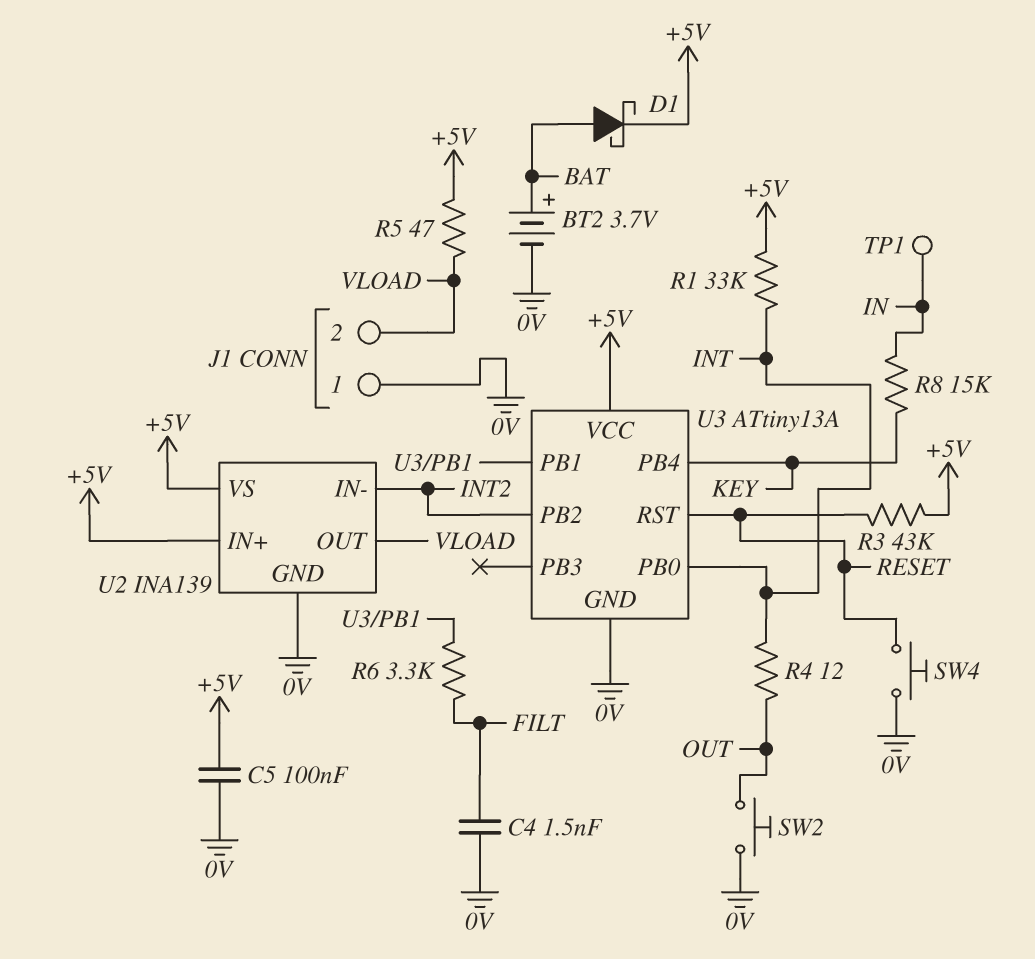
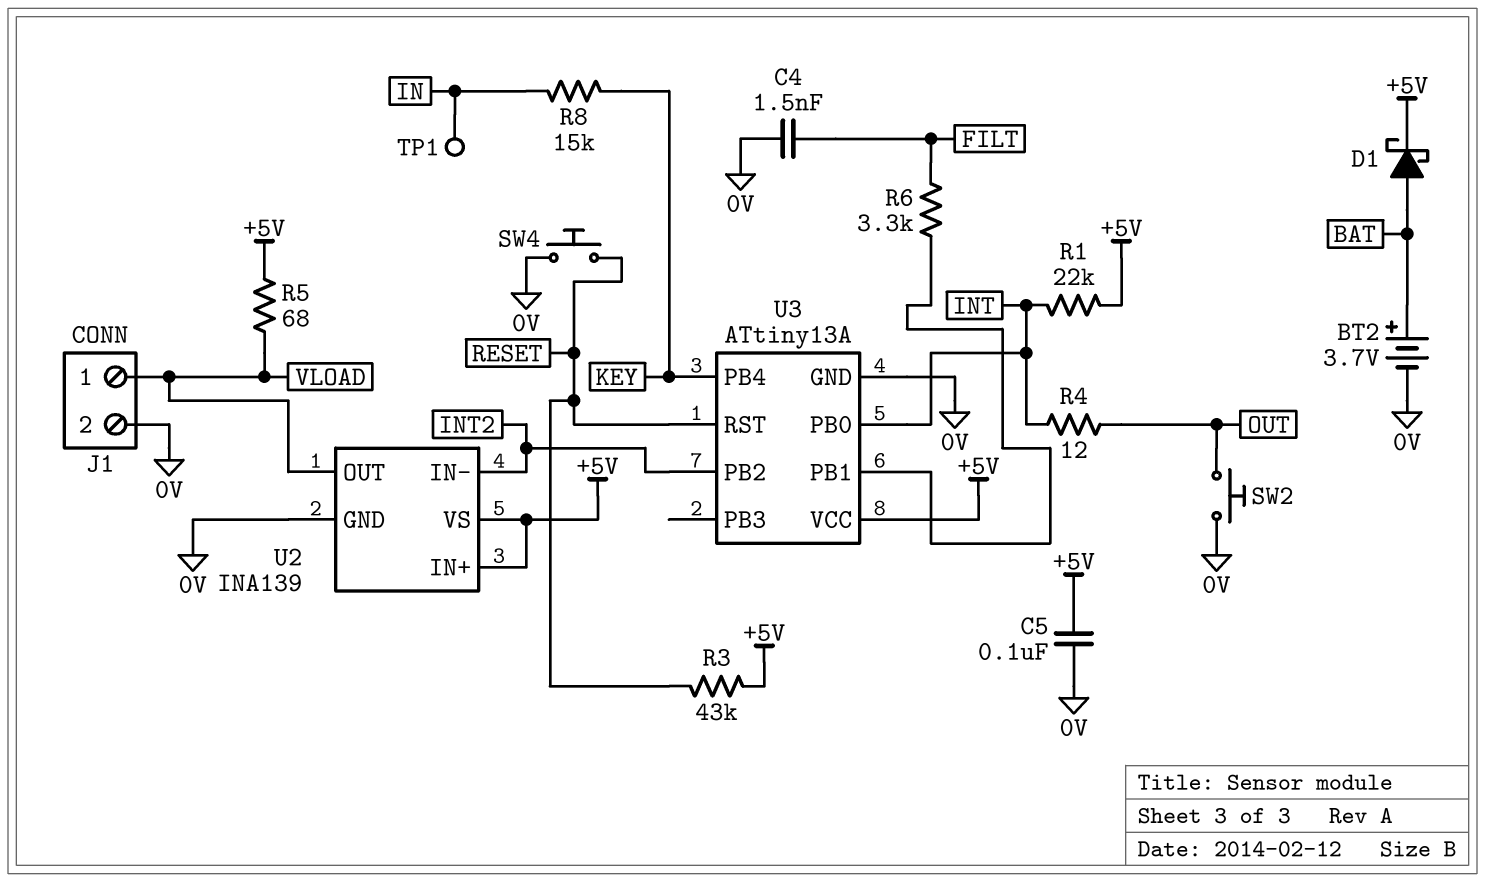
J1 pin 1: 0V -> VLOAD
J1 pin 2: VLOAD -> 0V
R1: 33k (+5V, INT) -> 22k (+5V, INT)
R5: 47 (+5V, VLOAD) -> 68 (+5V, VLOAD)

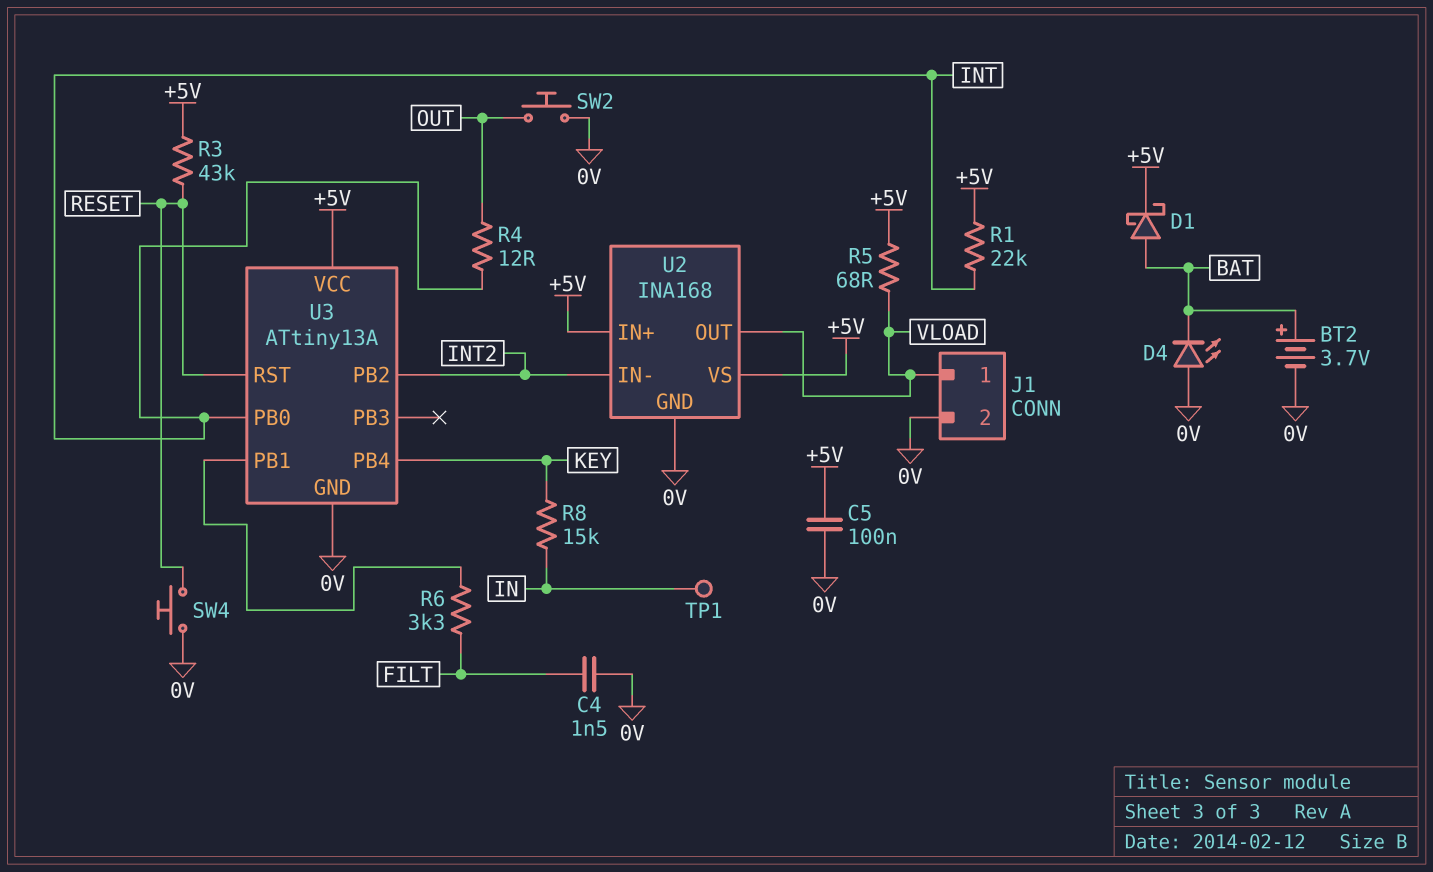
D4: none -> LED (A 0V, K BAT)
U2: INA139 -> INA168

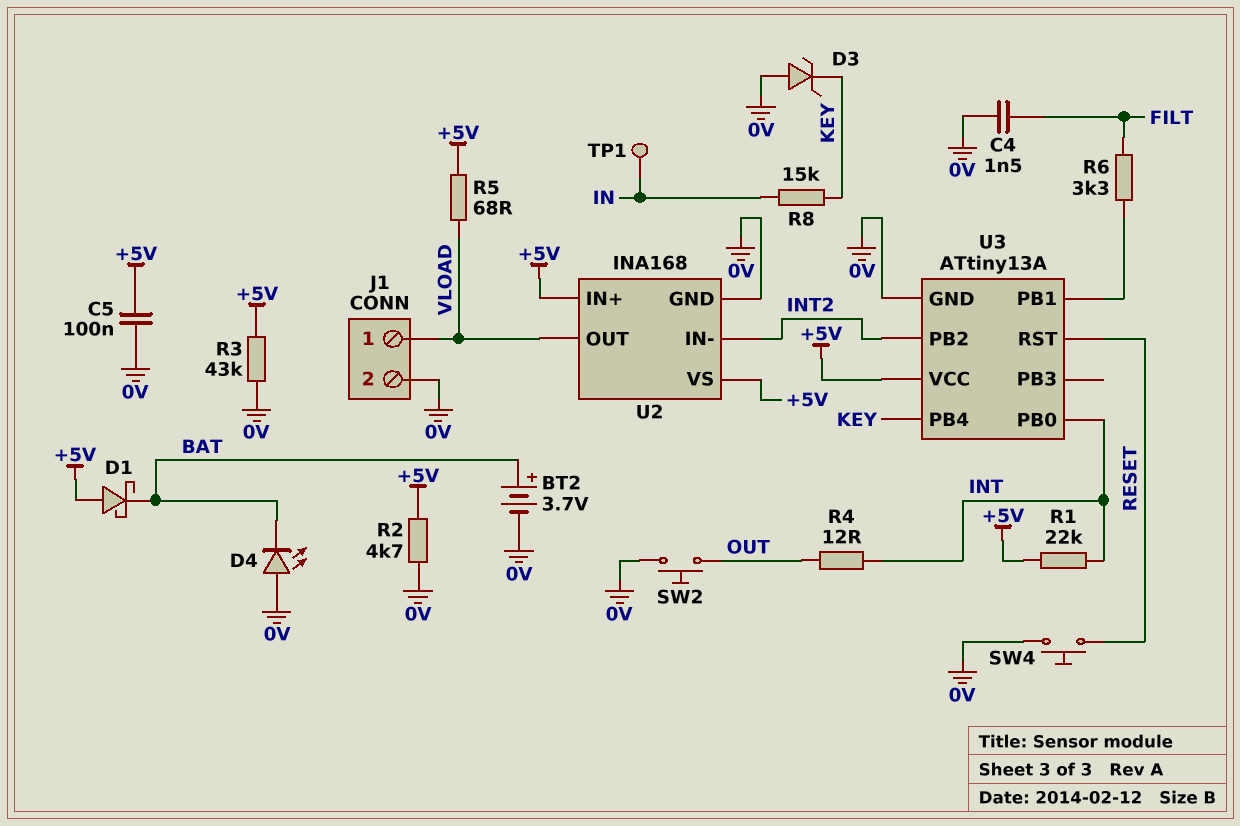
D1: schottky (A BAT, K +5V) -> schottky (A +5V, K BAT)
D3: none -> zener (A 0V, K KEY)
R2: none -> 4.7k (+5V, 0V)
R3: 43k (+5V, RESET) -> 43k (+5V, 0V)

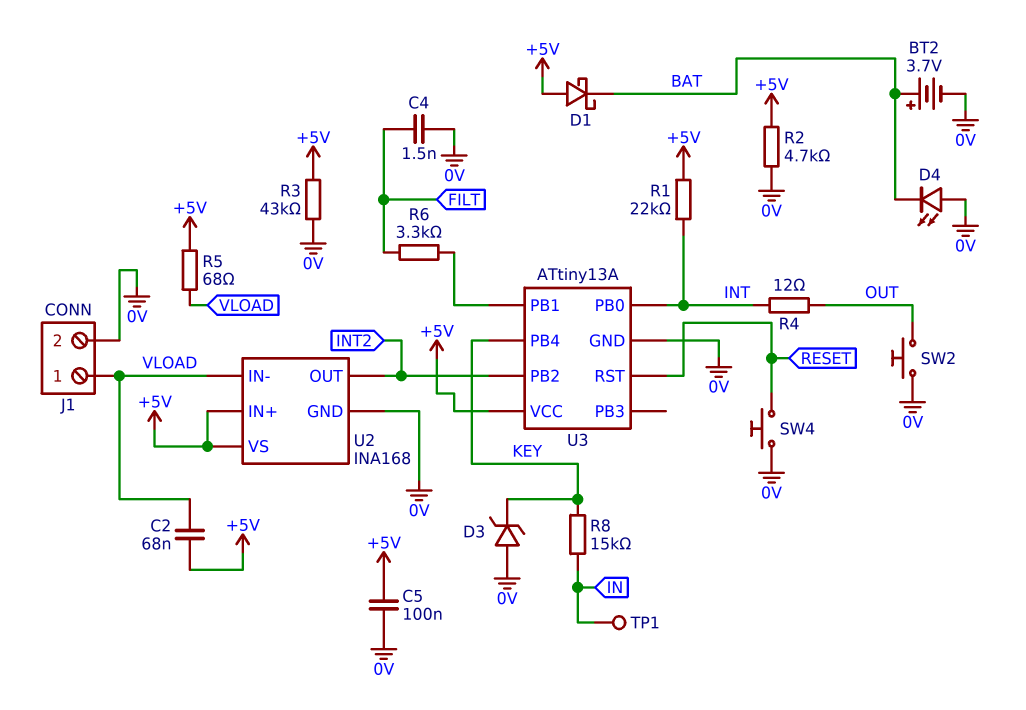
C2: none -> 68nF (+5V, VLOAD)
U2 pin IN-: INT2 -> VLOAD
U2 pin OUT: VLOAD -> INT2

